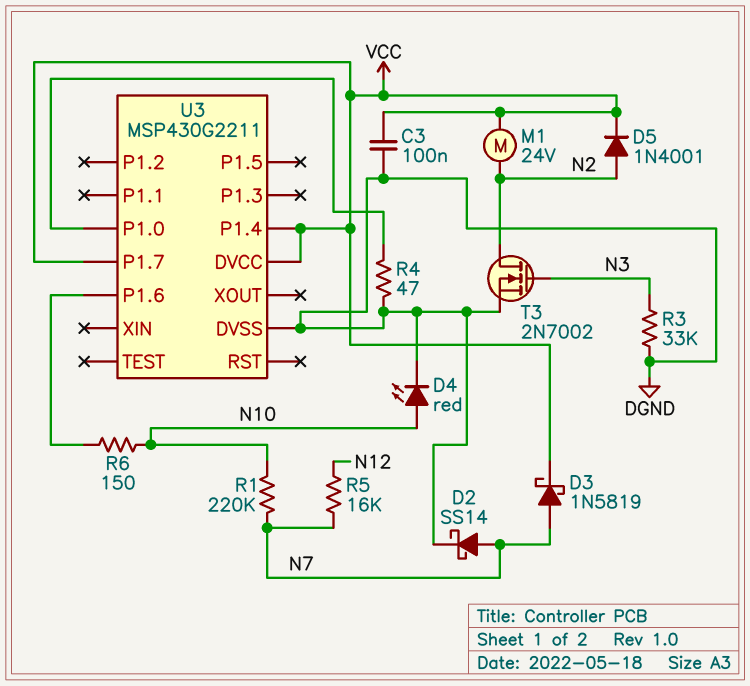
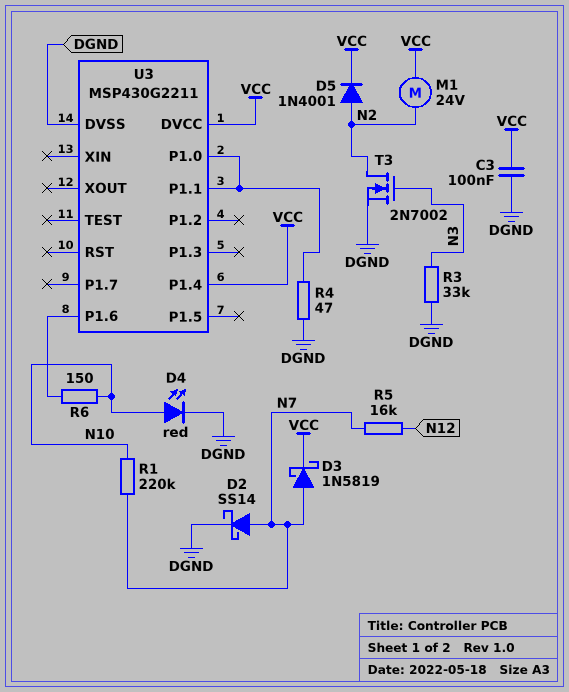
U3 pin P1.1: none -> U3/P1.0
U3 pin P1.7: VCC -> none

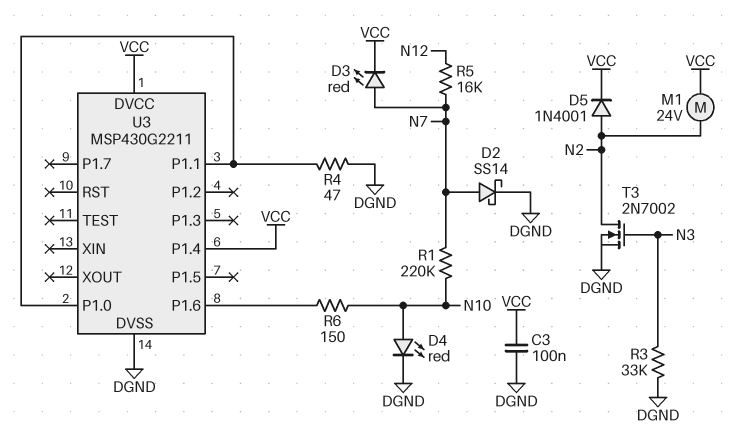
D3: schottky 1N5819 (A N7, K VCC) -> LED red (A N7, K VCC)

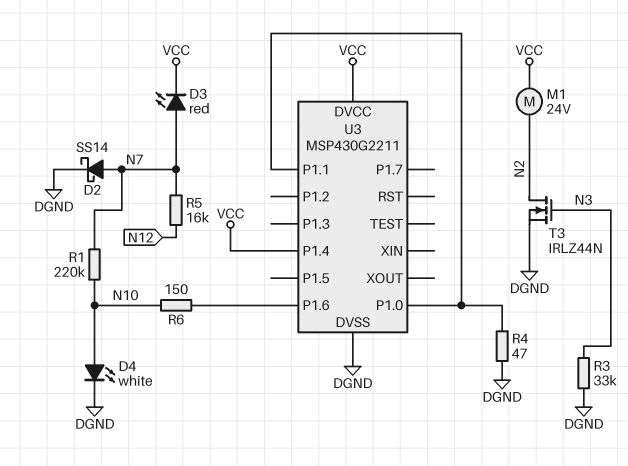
C3: 100nF (DGND, VCC) -> none
D4: LED red (A N10, K DGND) -> LED white (A N10, K DGND)
D5: diode 1N4001 (A N2, K VCC) -> none
T3: NMOS 2N7002 (G N3, D N2, S DGND) -> NMOS IRLZ44N (G N3, D N2, S DGND)

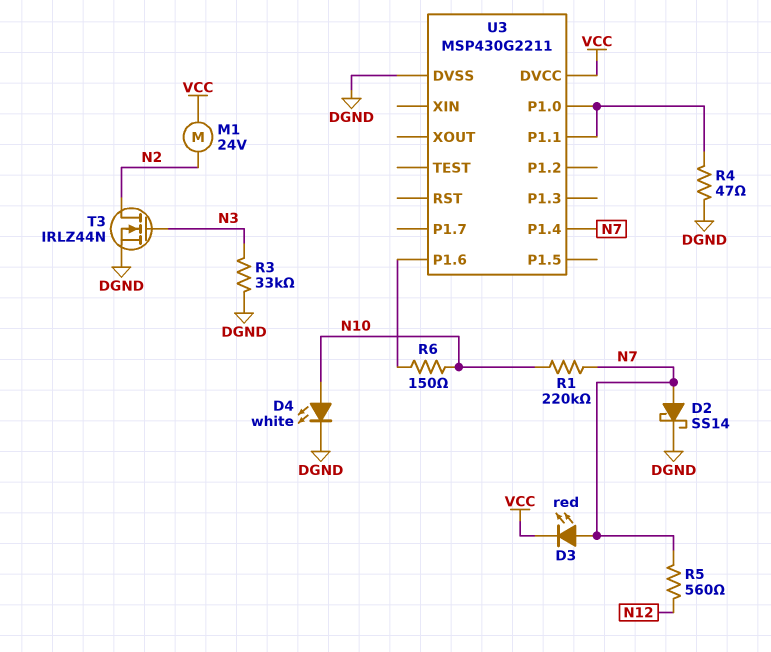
R5: 16k (N7, N12) -> 560 (N7, N12)
U3 pin P1.4: VCC -> N7

